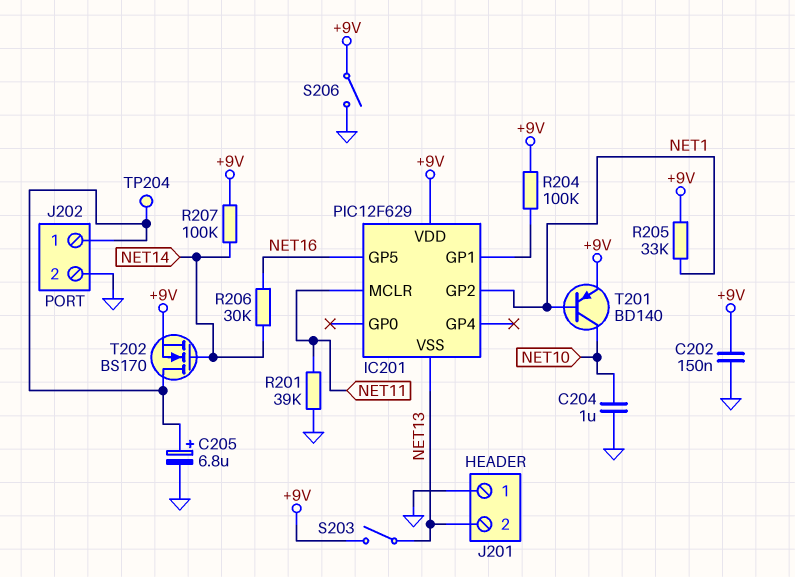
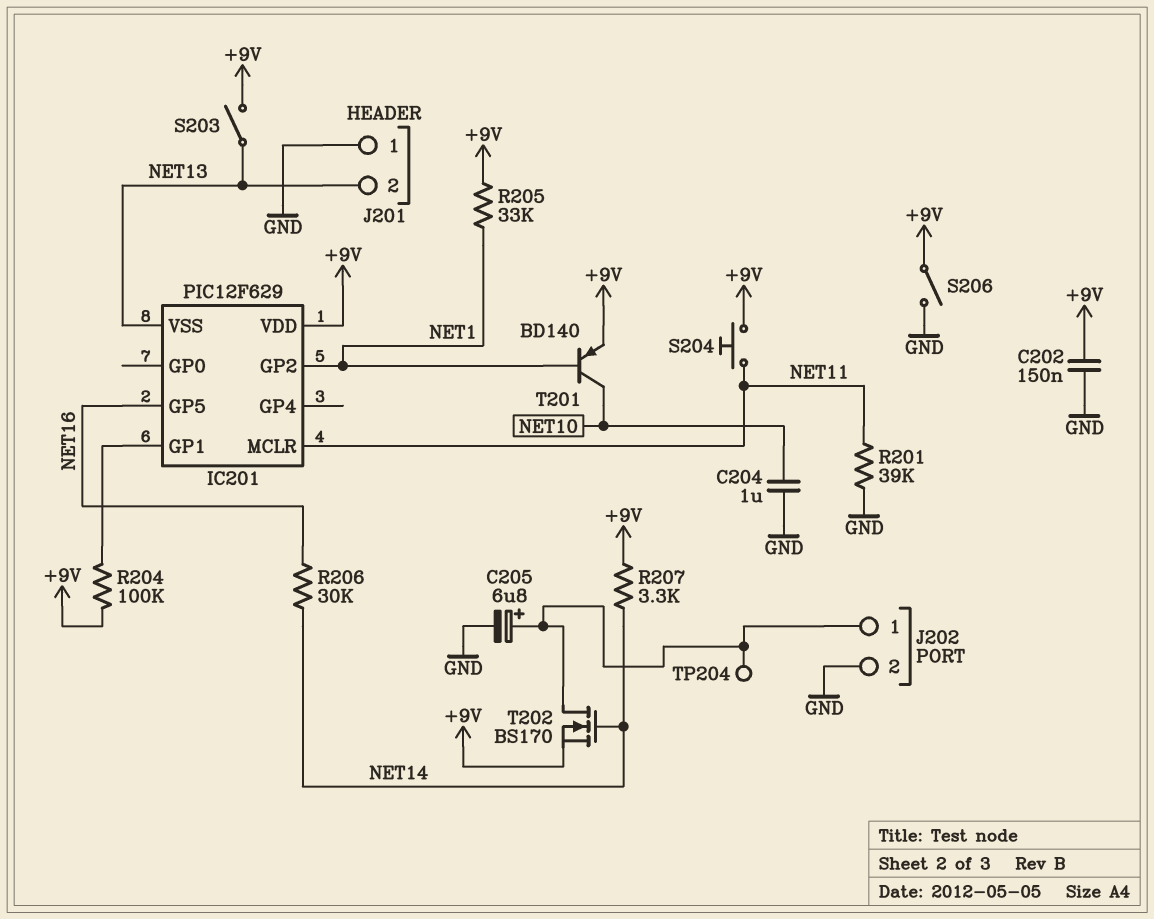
R207: 100k (+9V, NET14) -> 3.3k (+9V, NET14)
S204: none -> button (+9V, NET11)

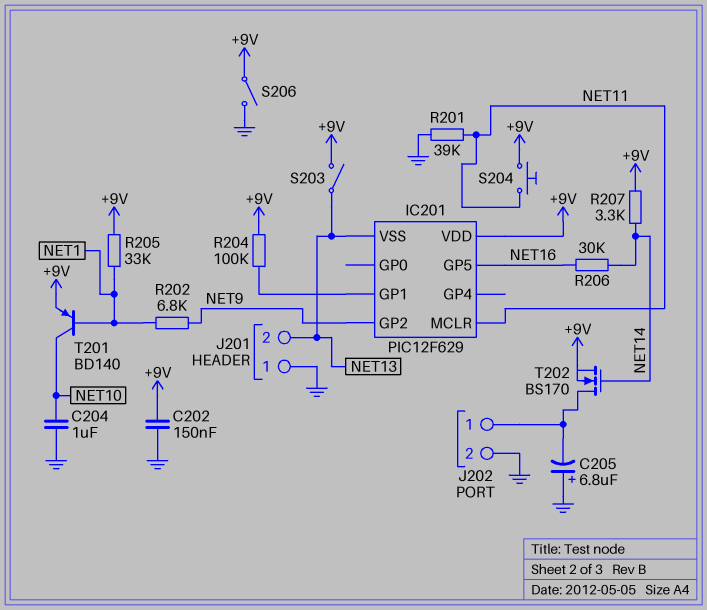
C205: 6.8uF (plus J202/1, minus GND) -> 6.8uF (plus GND, minus J202/1)
IC201 pin GP2: NET1 -> NET9
R202: none -> 6.8k (NET1, NET9)
TP204: test point (J202/1) -> none

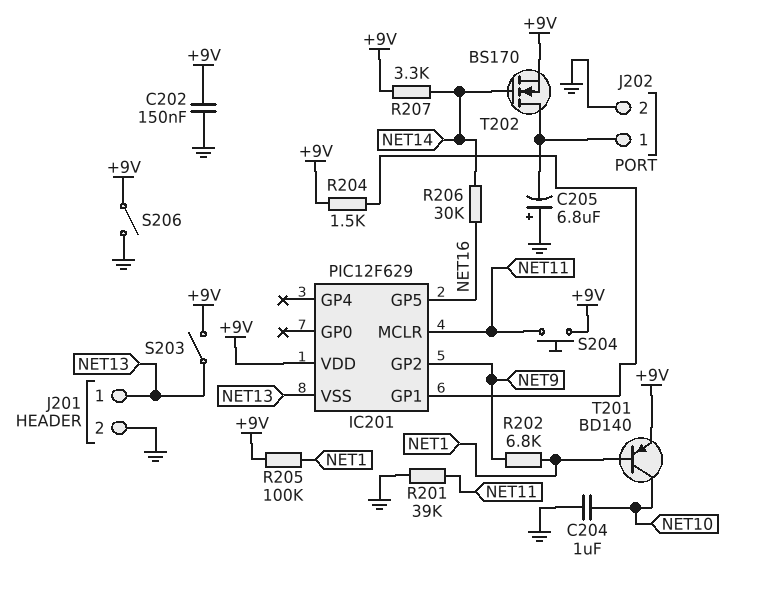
J201 pin 1: GND -> NET13
J201 pin 2: NET13 -> GND
R204: 100k (+9V, IC201/GP1) -> 1.5k (+9V, IC201/GP1)
R205: 33k (+9V, NET1) -> 100k (+9V, NET1)

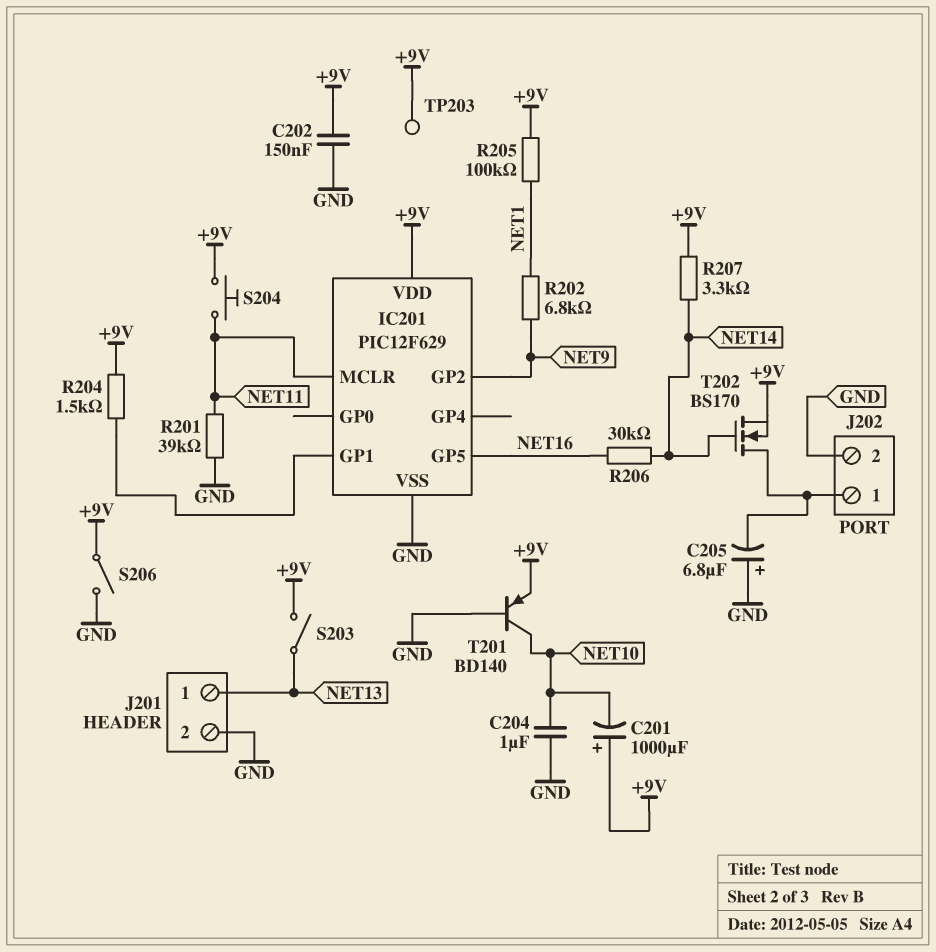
C201: none -> 1000uF (plus +9V, minus NET10)
IC201 pin VSS: NET13 -> GND
T201: PNP BD140 (B NET1, C NET10, E +9V) -> PNP BD140 (B GND, C NET10, E +9V)
TP203: none -> test point (+9V)

